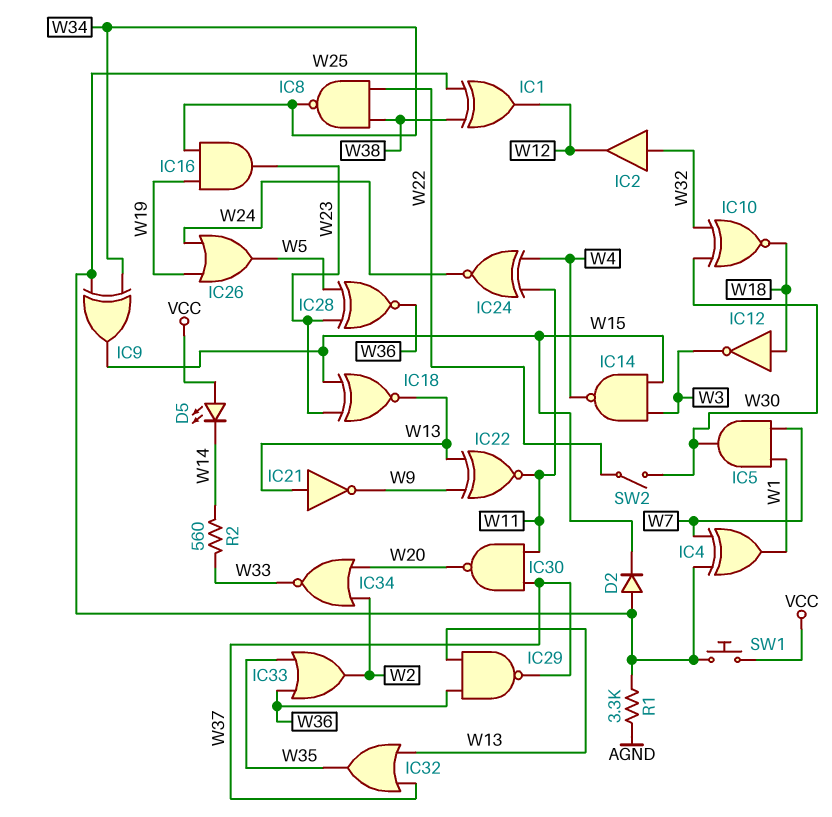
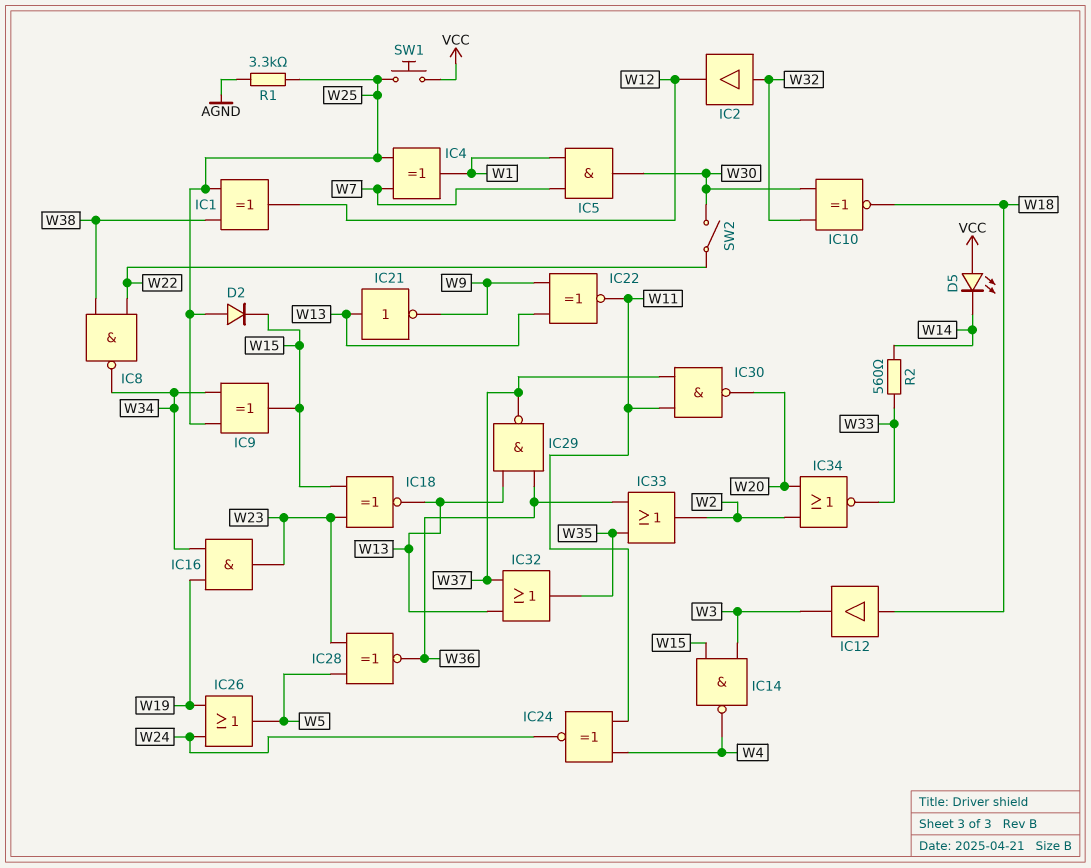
IC12: NOT (in W18, out W3) -> buffer (in W18, out W3)

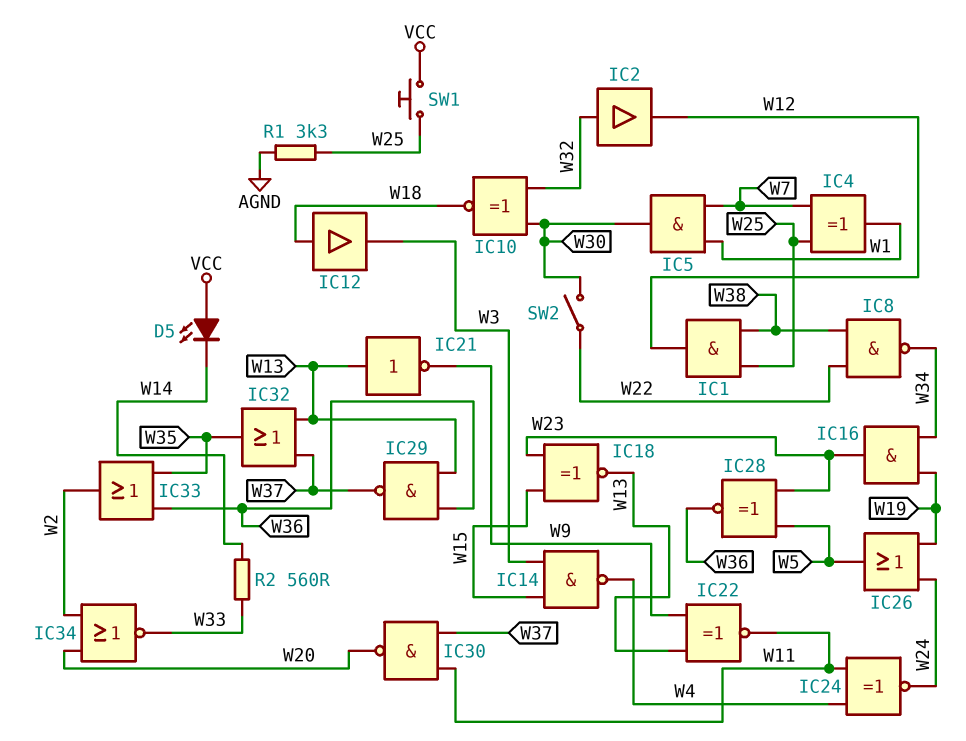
D2: diode (A W25, K W15) -> none
IC1: XOR (in W25, in W38, out W12) -> AND (in W25, in W38, out W12)
IC9: XOR (in W25, in W34, out W15) -> none

